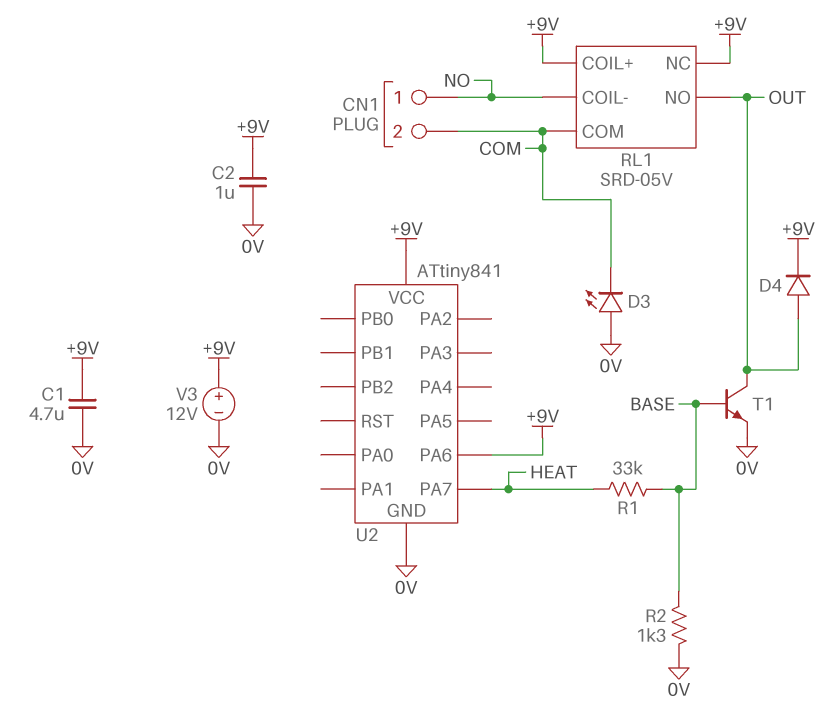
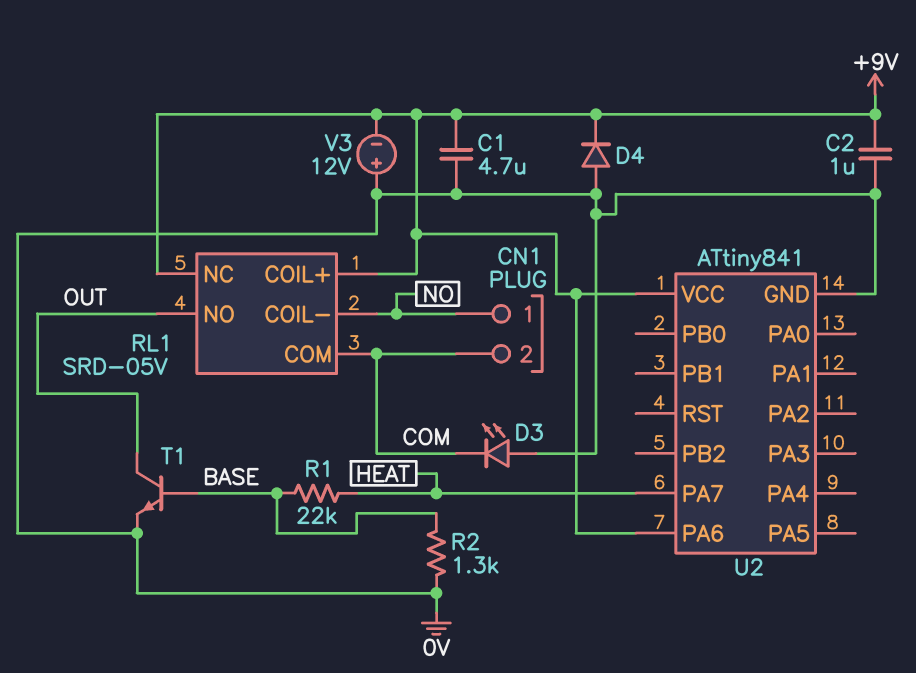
D4: diode (A OUT, K +9V) -> diode (A 0V, K +9V)
R1: 33k (BASE, HEAT) -> 22k (BASE, HEAT)
V3: 12V (plus +9V, minus 0V) -> 12V (plus 0V, minus +9V)

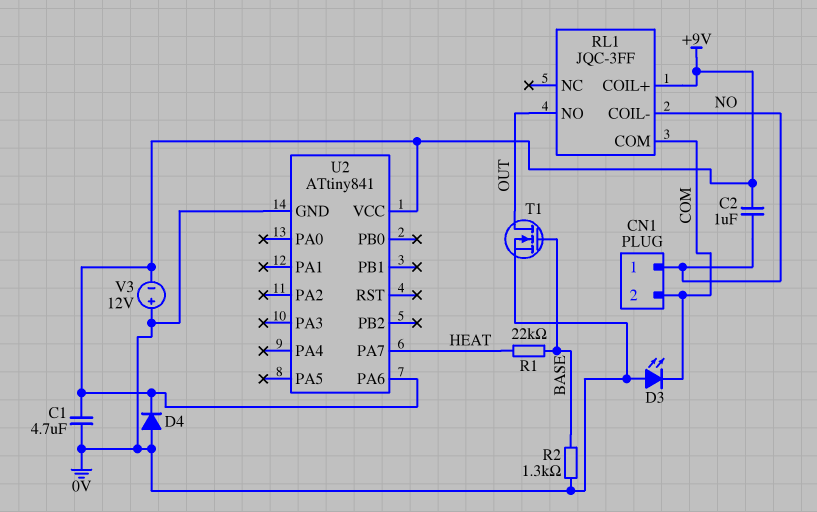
C2: 1uF (+9V, 0V) -> 1uF (+9V, NO)
RL1: SRD-05V -> JQC-3FF
RL1 pin NC: +9V -> none
T1: NPN (B BASE, C OUT, E 0V) -> NMOS (G BASE, D OUT, S 0V)

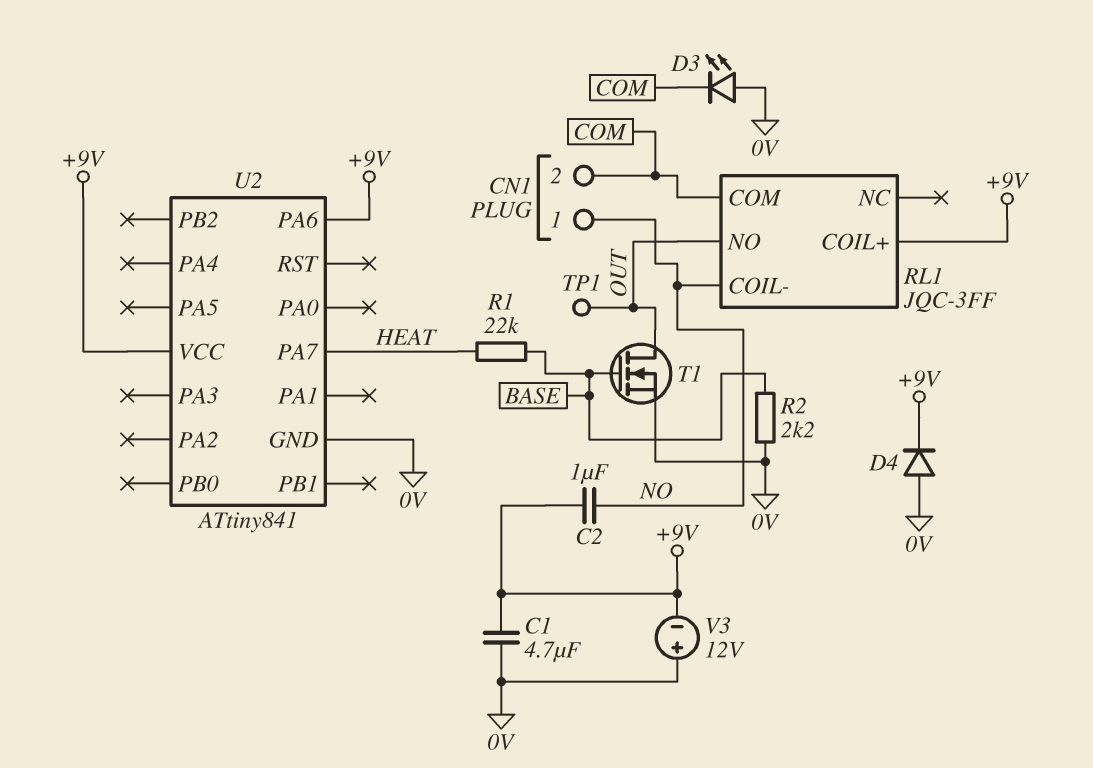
R2: 1.3k (0V, BASE) -> 2.2k (0V, BASE)
TP1: none -> test point (OUT)

